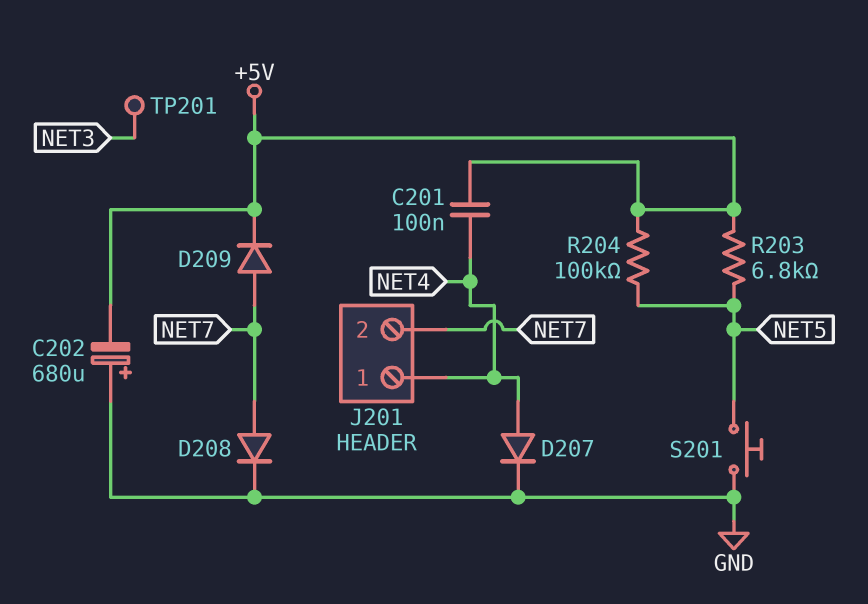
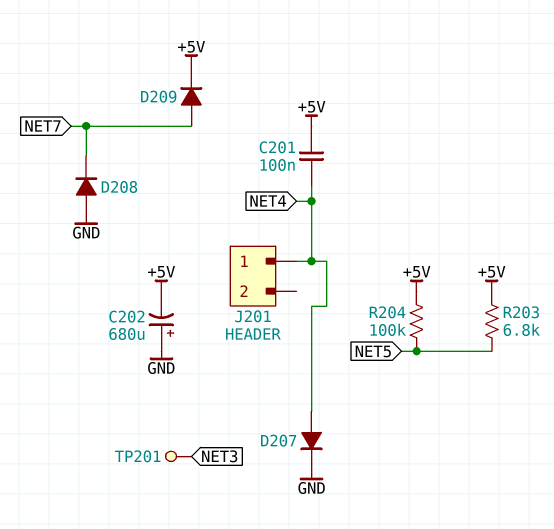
D208: diode (A NET7, K GND) -> diode (A GND, K NET7)
J201 pin 2: NET7 -> none
S201: button (GND, NET5) -> none

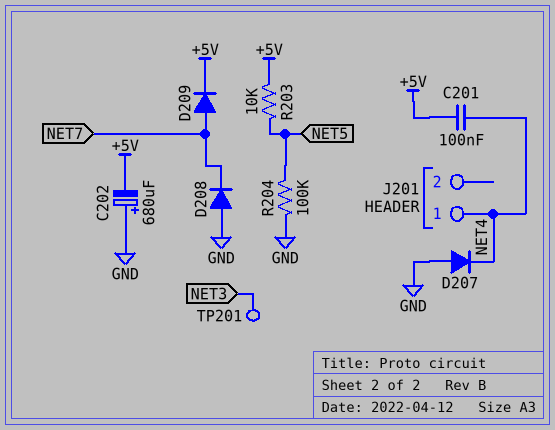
D207: diode (A NET4, K GND) -> diode (A GND, K NET4)
R203: 6.8k (+5V, NET5) -> 10k (+5V, NET5)
R204: 100k (+5V, NET5) -> 100k (GND, NET5)

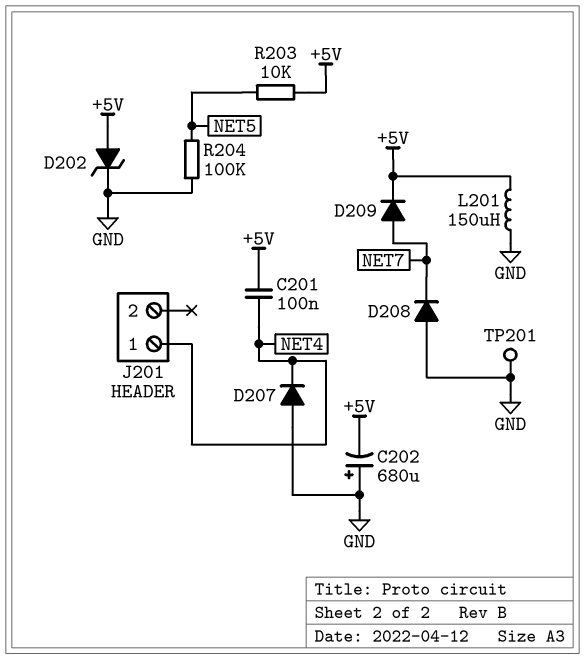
D202: none -> zener (A +5V, K GND)
L201: none -> 150uH (+5V, GND)
TP201: test point (NET3) -> test point (GND)

